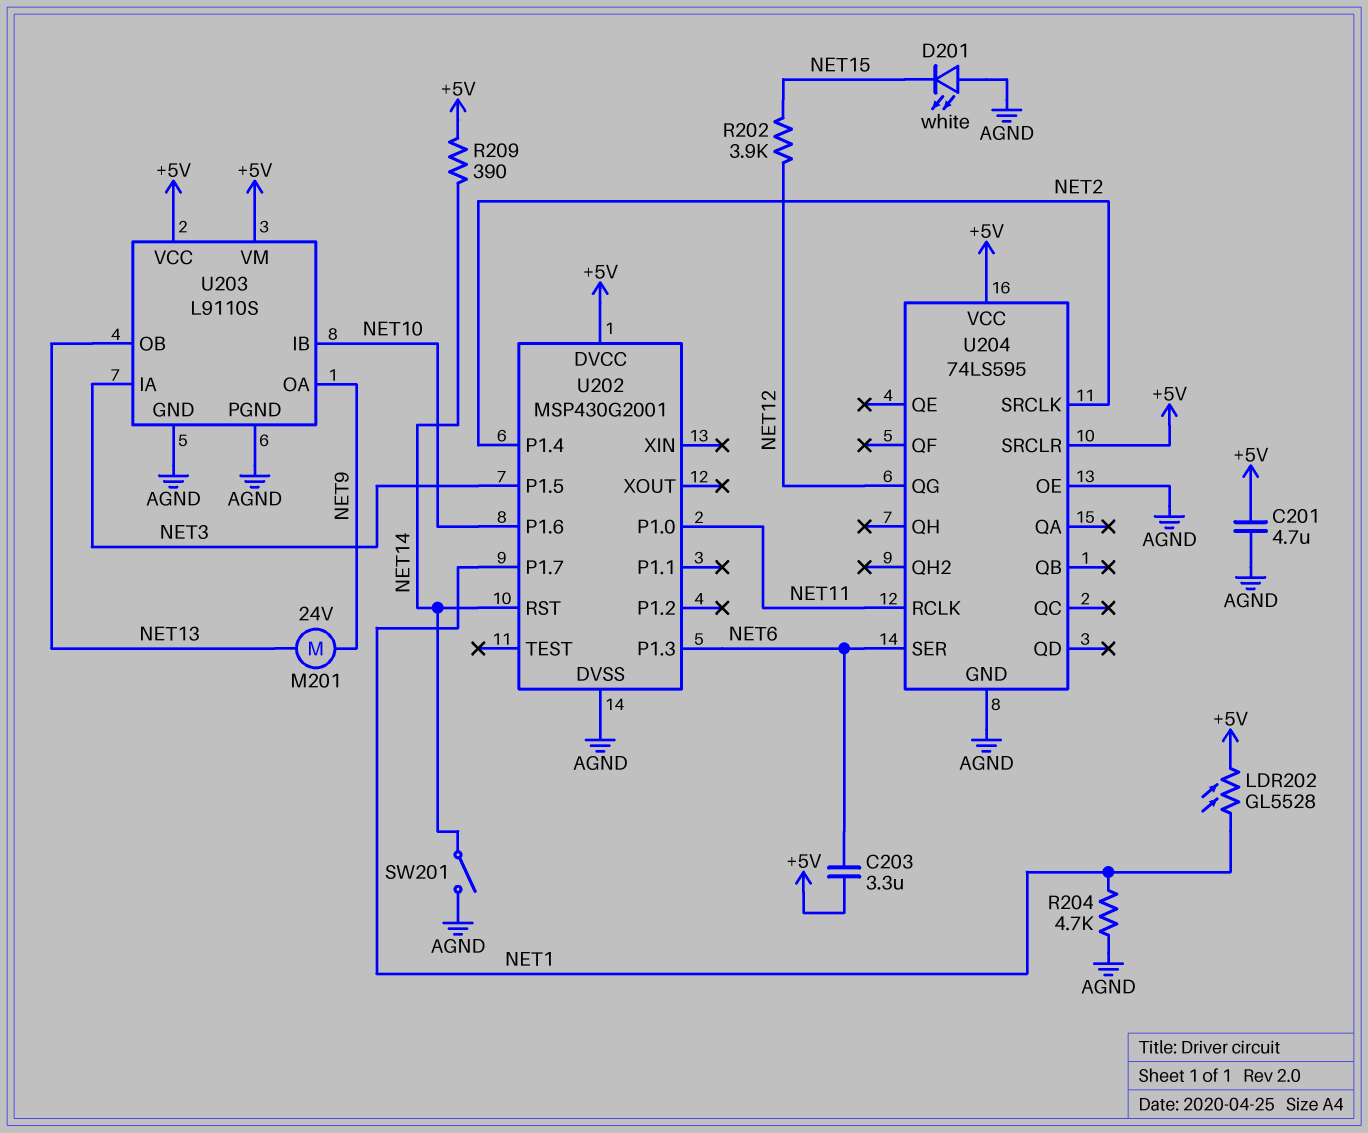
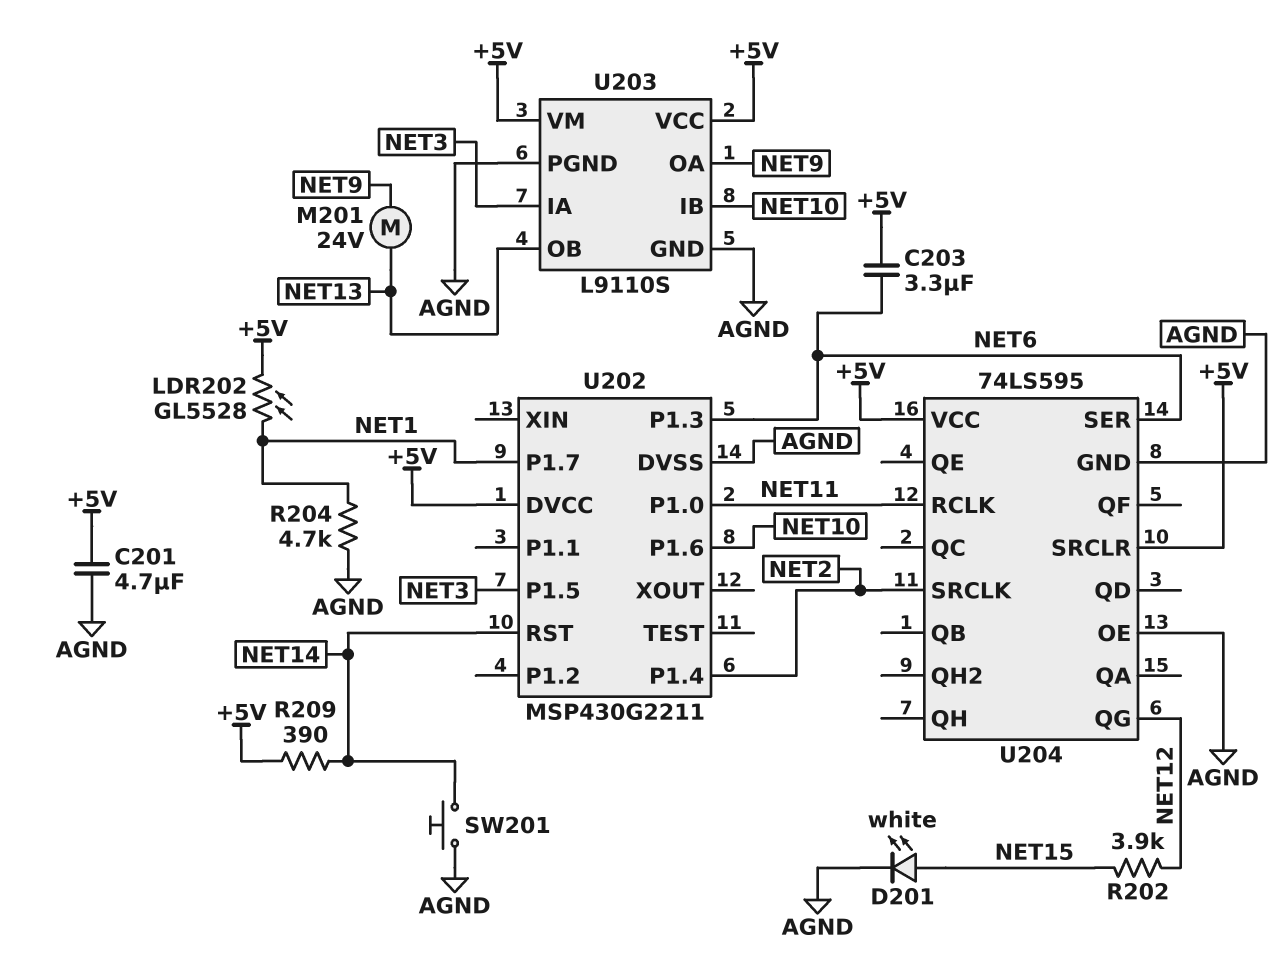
D201: LED white (A AGND, K NET15) -> LED white (A NET15, K AGND)
SW201: switch (AGND, NET14) -> button (AGND, NET14)
U202: MSP430G2001 -> MSP430G2211

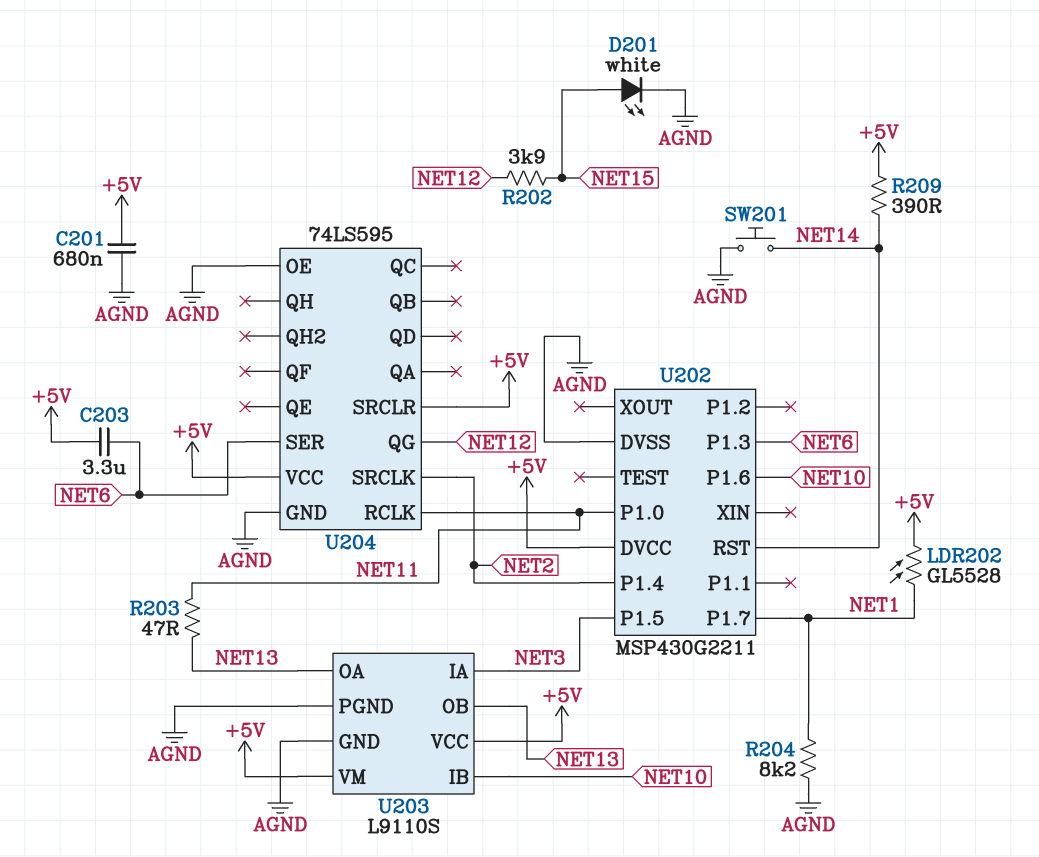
C201: 4.7uF (+5V, AGND) -> 680nF (+5V, AGND)
M201: motor 24V (NET9, NET13) -> none
R203: none -> 47 (NET11, NET13)
R204: 4.7k (AGND, NET1) -> 8.2k (AGND, NET1)
U203 pin OA: NET9 -> NET13

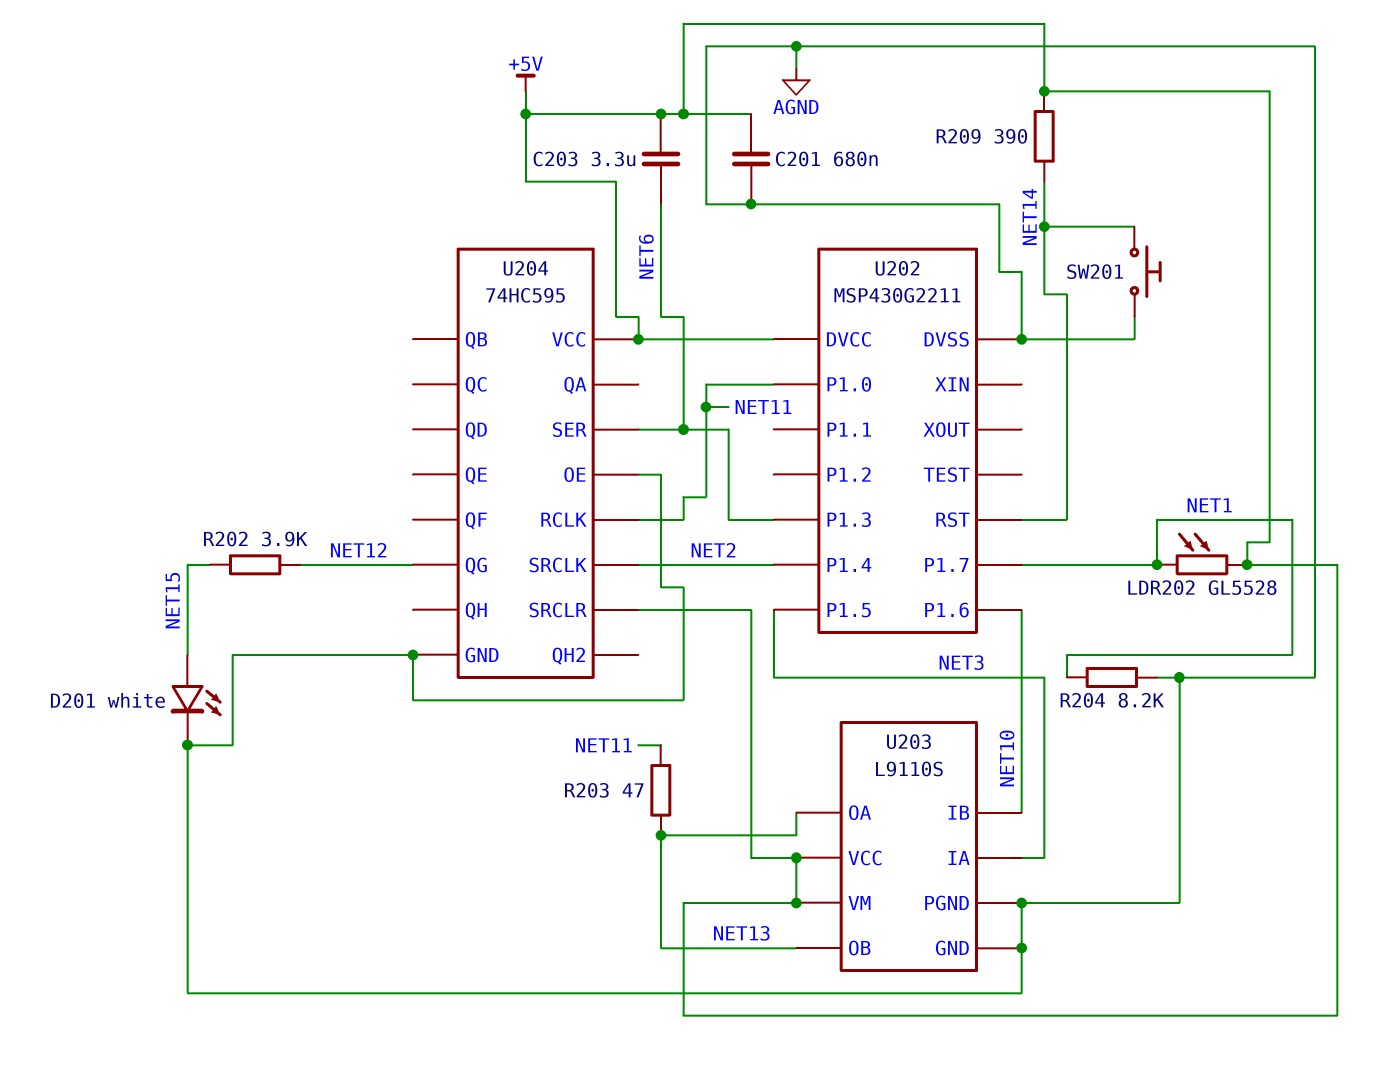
U204: 74LS595 -> 74HC595

